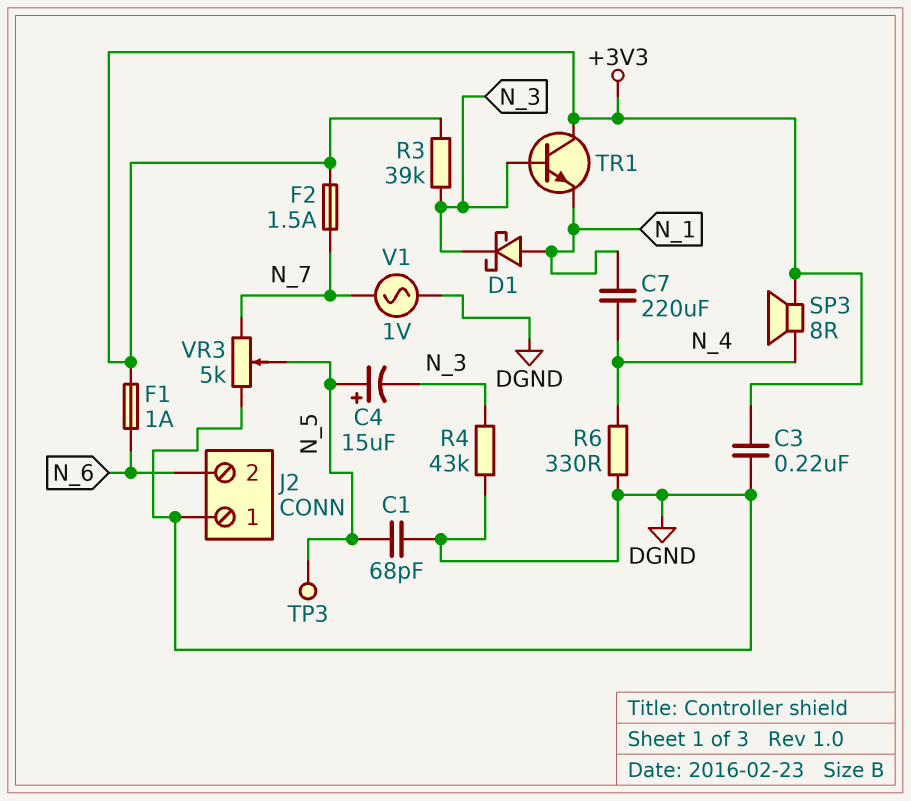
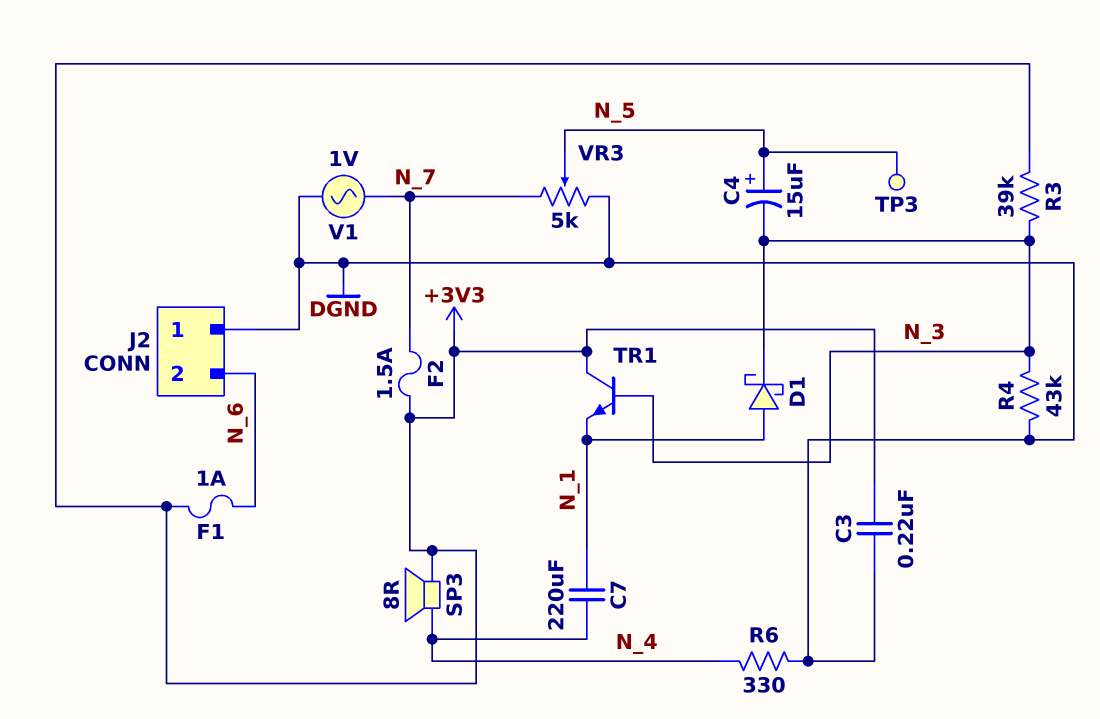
C1: 68pF (DGND, N_5) -> none

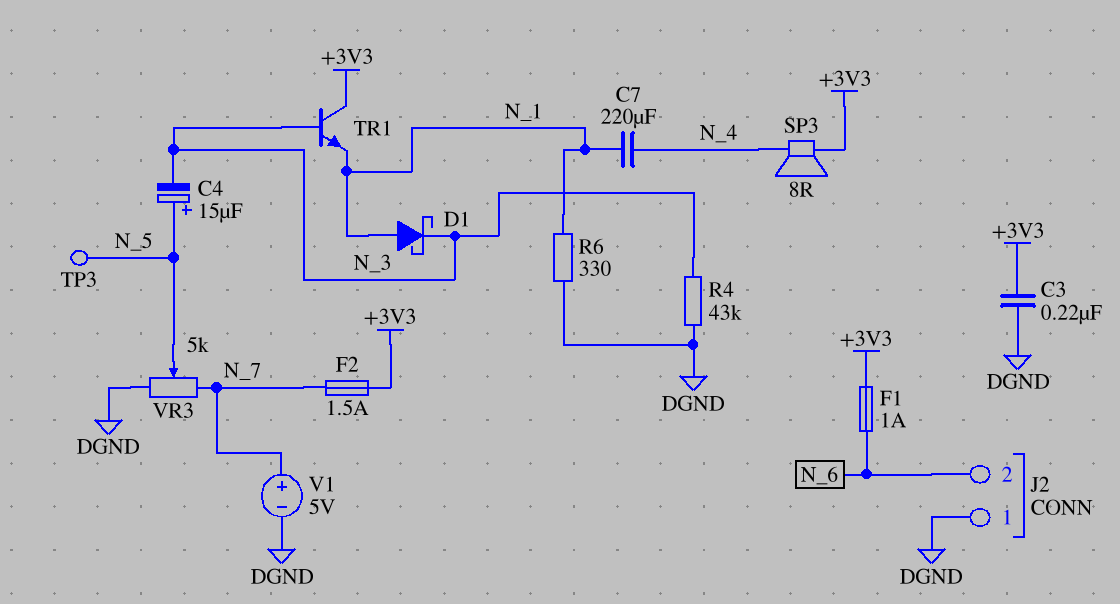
R3: 39k (+3V3, N_3) -> none
R6: 330 (DGND, N_4) -> 330 (DGND, N_1)
V1: AC 1V (DGND, N_7) -> 5V (plus N_7, minus DGND)

